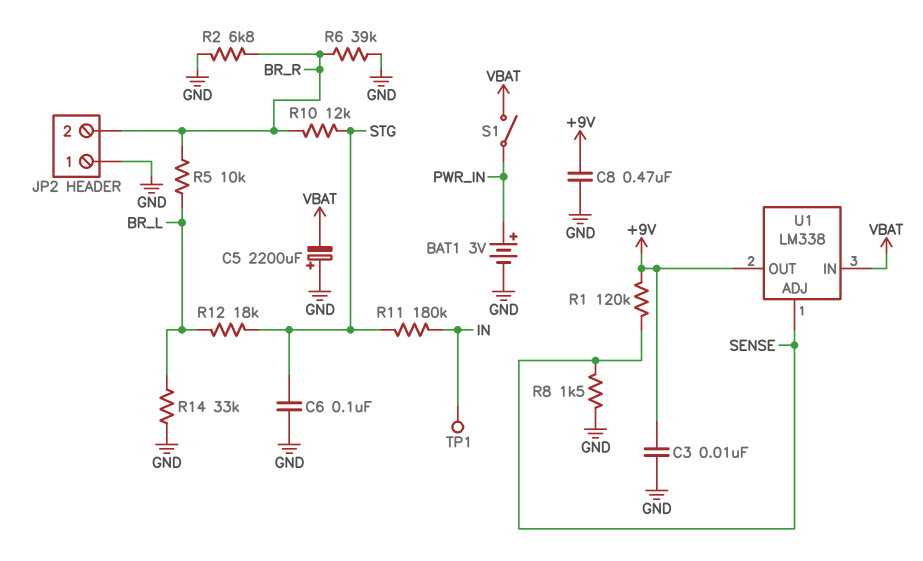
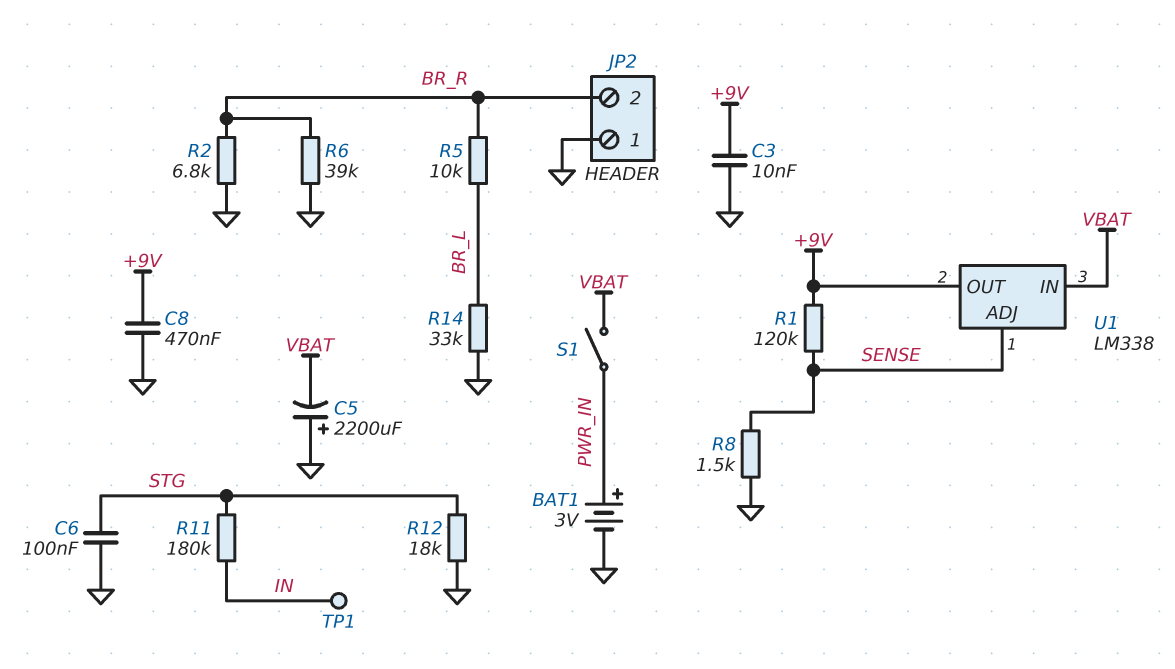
R10: 12k (BR_R, STG) -> none
R12: 18k (BR_L, STG) -> 18k (GND, STG)

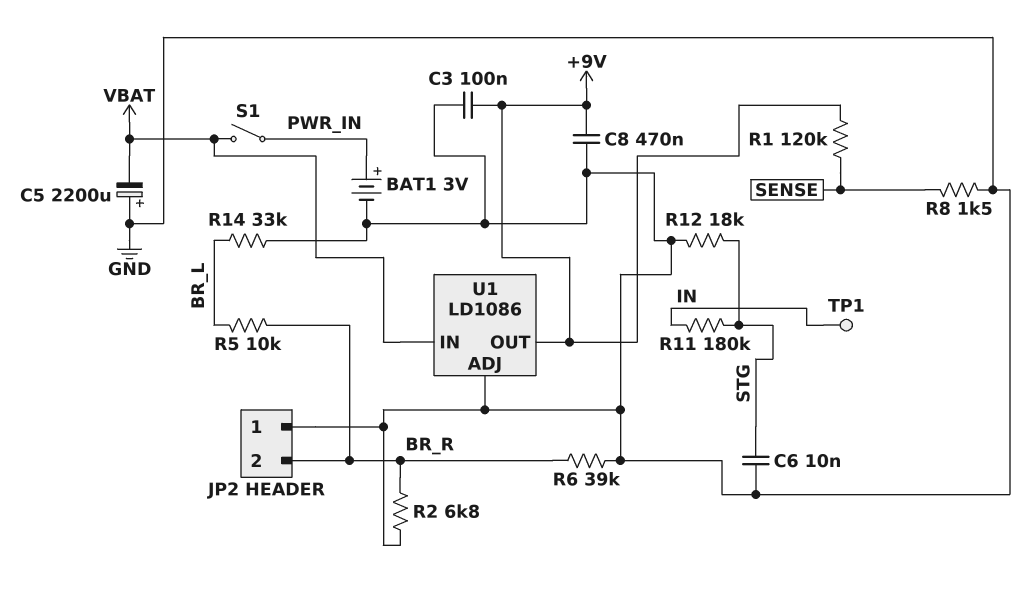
C3: 10nF (+9V, GND) -> 100nF (+9V, GND)
C6: 100nF (GND, STG) -> 10nF (GND, STG)
U1: LM338 -> LD1086
U1 pin ADJ: SENSE -> GND

